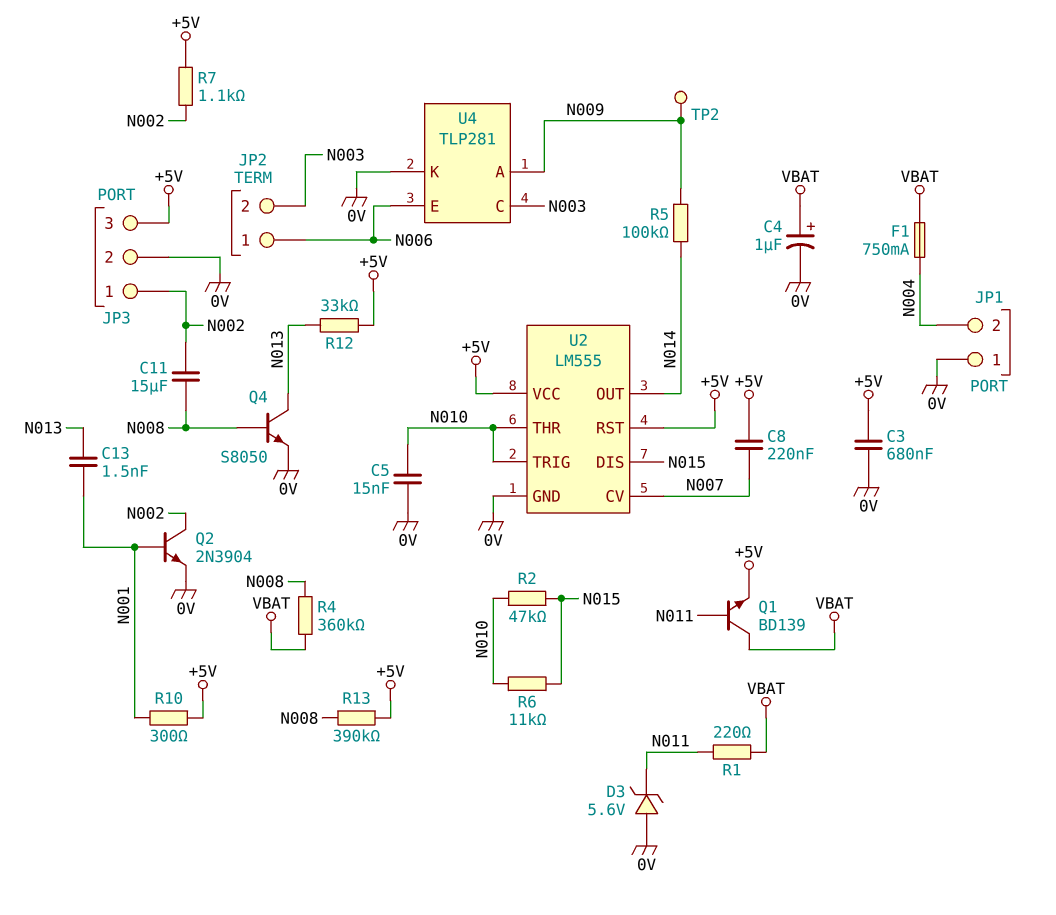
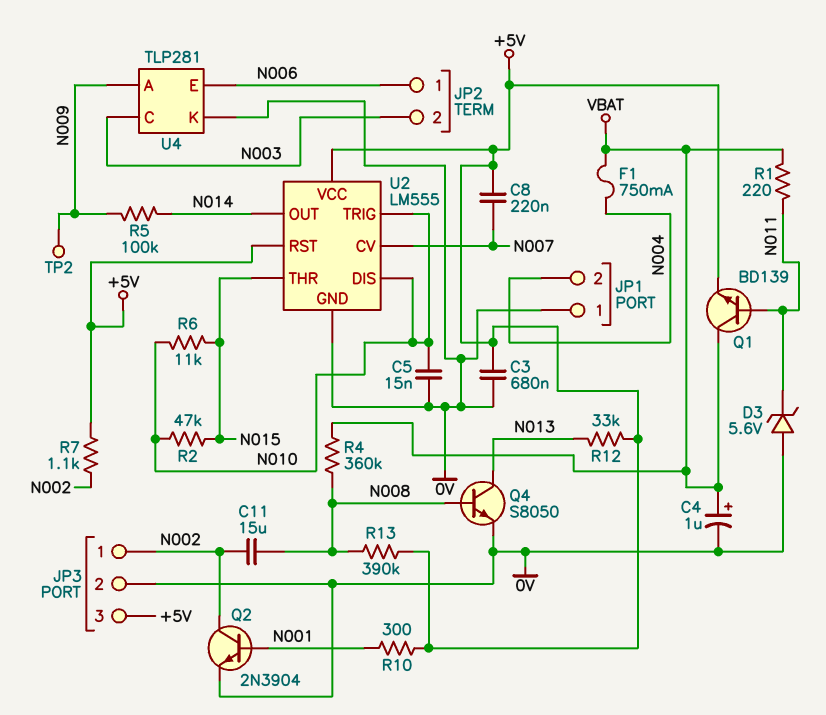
C13: 1.5nF (N001, N013) -> none
U2 pin DIS: N015 -> N010
U2 pin THR: N010 -> N015

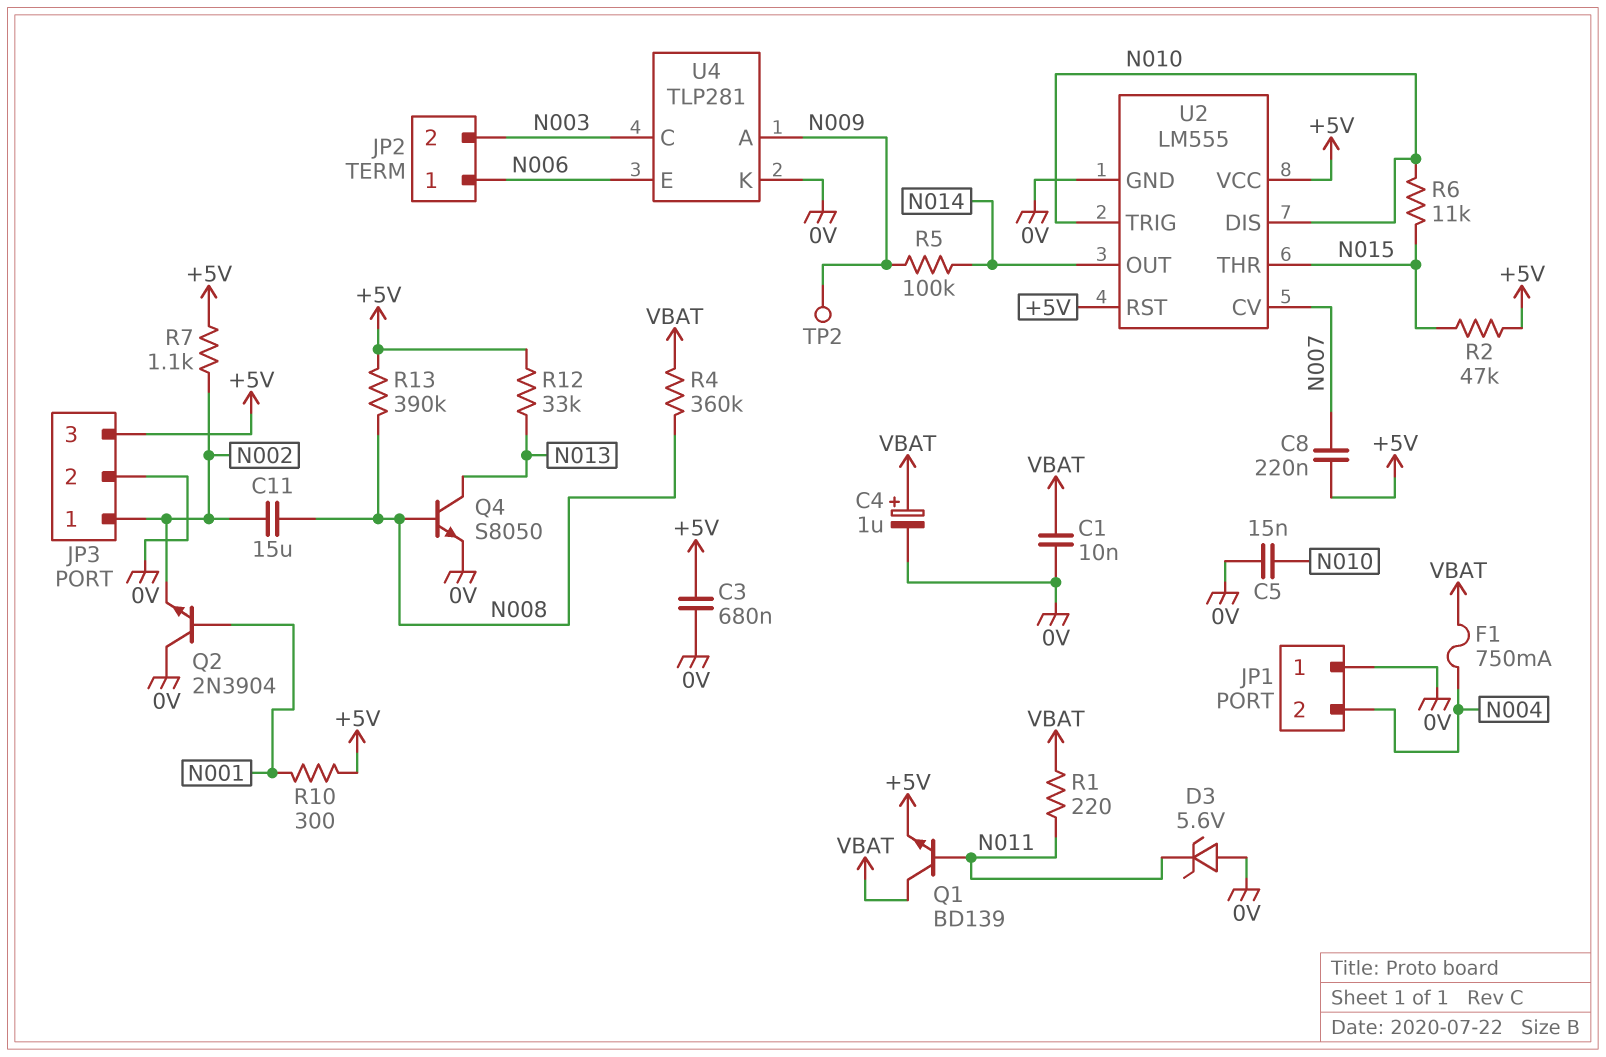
C1: none -> 10nF (0V, VBAT)
Q2: NPN 2N3904 (B N001, C N002, E 0V) -> NPN 2N3904 (B N001, C 0V, E N002)
R2: 47k (N010, N015) -> 47k (+5V, N015)

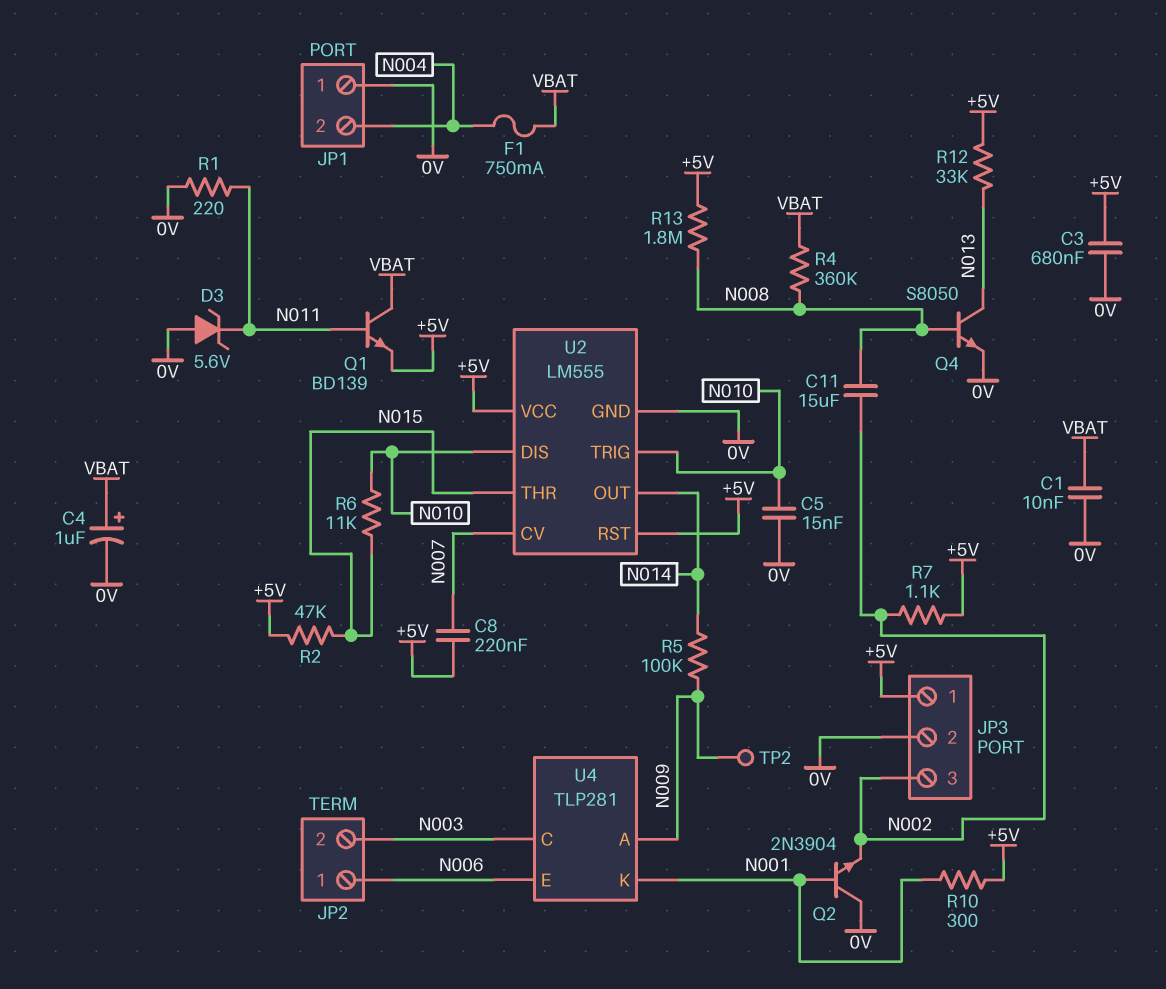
JP3 pin 1: N002 -> +5V
JP3 pin 3: +5V -> N002
R1: 220 (N011, VBAT) -> 220 (0V, N011)
R13: 390k (+5V, N008) -> 1.8M (+5V, N008)
U4 pin K: 0V -> N001

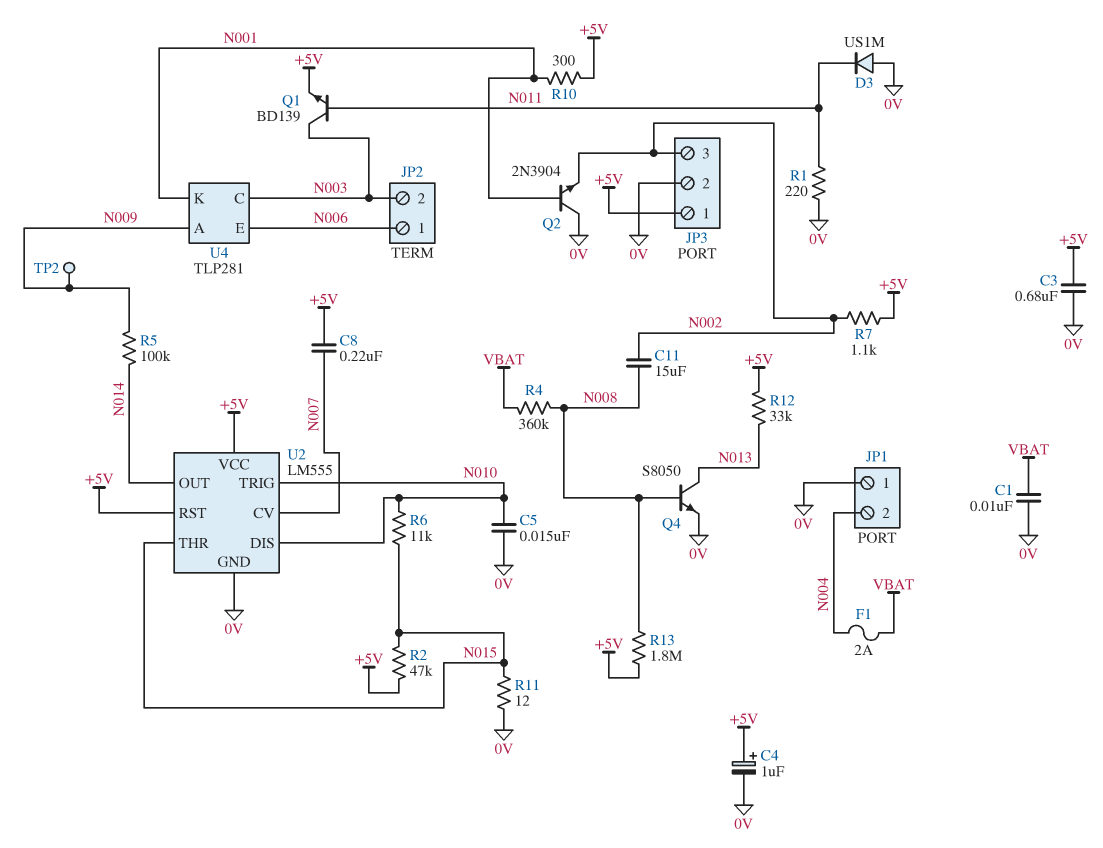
C4: 1uF (plus VBAT, minus 0V) -> 1uF (plus +5V, minus 0V)
D3: zener 5.6V (A 0V, K N011) -> diode US1M (A 0V, K N011)
F1: 750mA (N004, VBAT) -> 2A (N004, VBAT)
Q1: NPN BD139 (B N011, C VBAT, E +5V) -> NPN BD139 (B N011, C N003, E +5V)
R11: none -> 12 (0V, N015)

